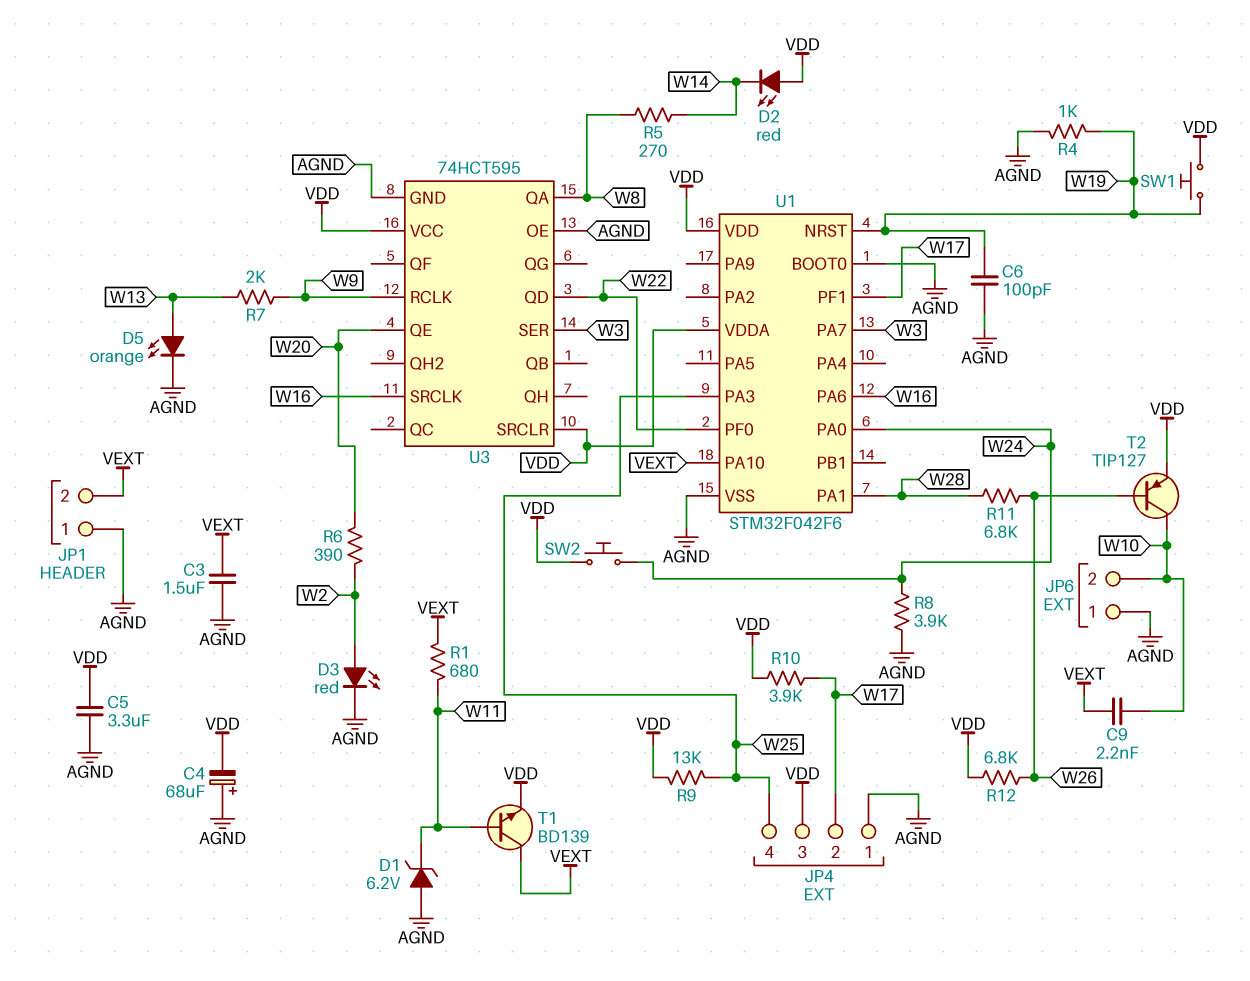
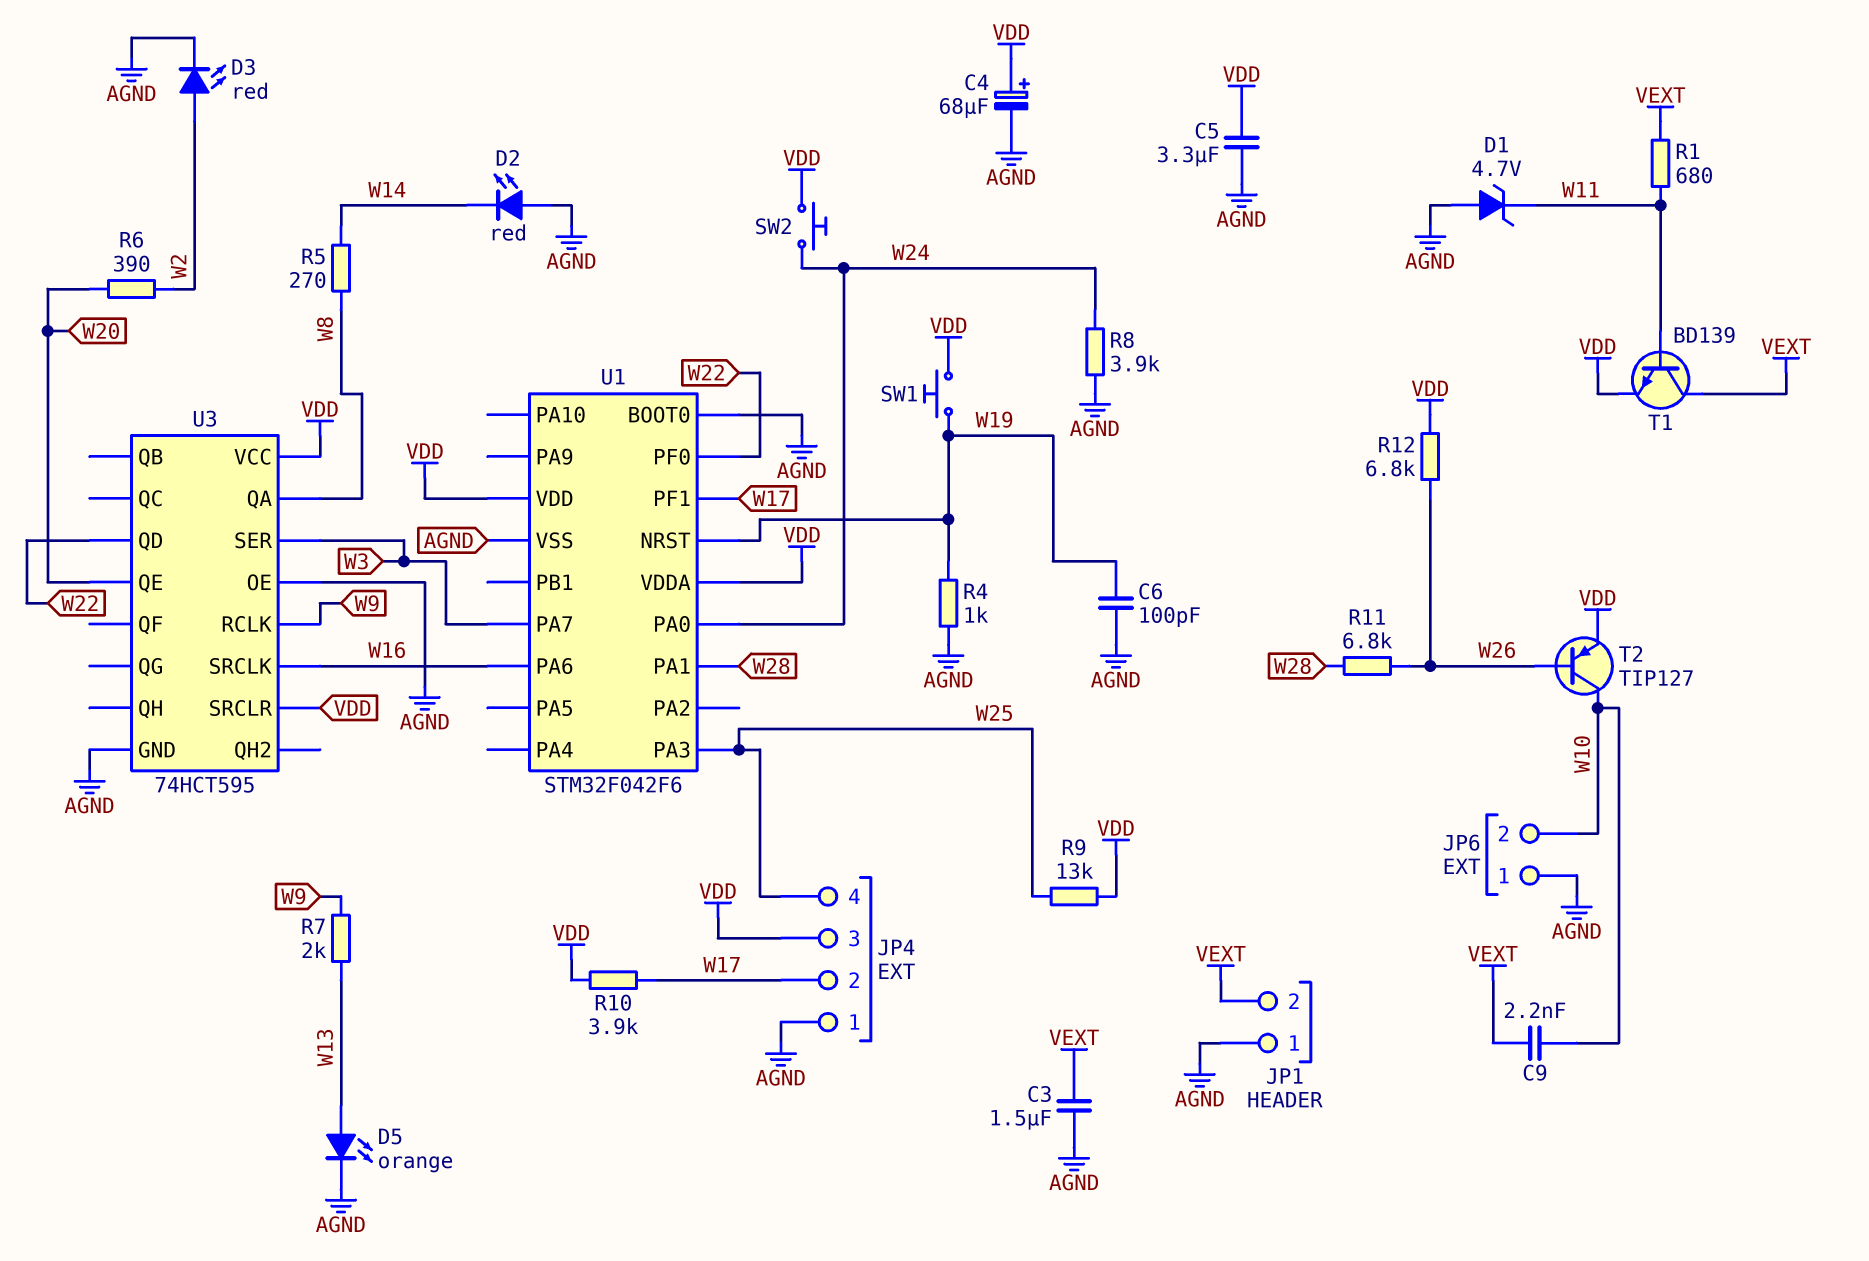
C4: 68uF (plus AGND, minus VDD) -> 68uF (plus VDD, minus AGND)
D1: zener 6.2V (A AGND, K W11) -> zener 4.7V (A AGND, K W11)
D2: LED red (A VDD, K W14) -> LED red (A AGND, K W14)
U1 pin PA10: VEXT -> none

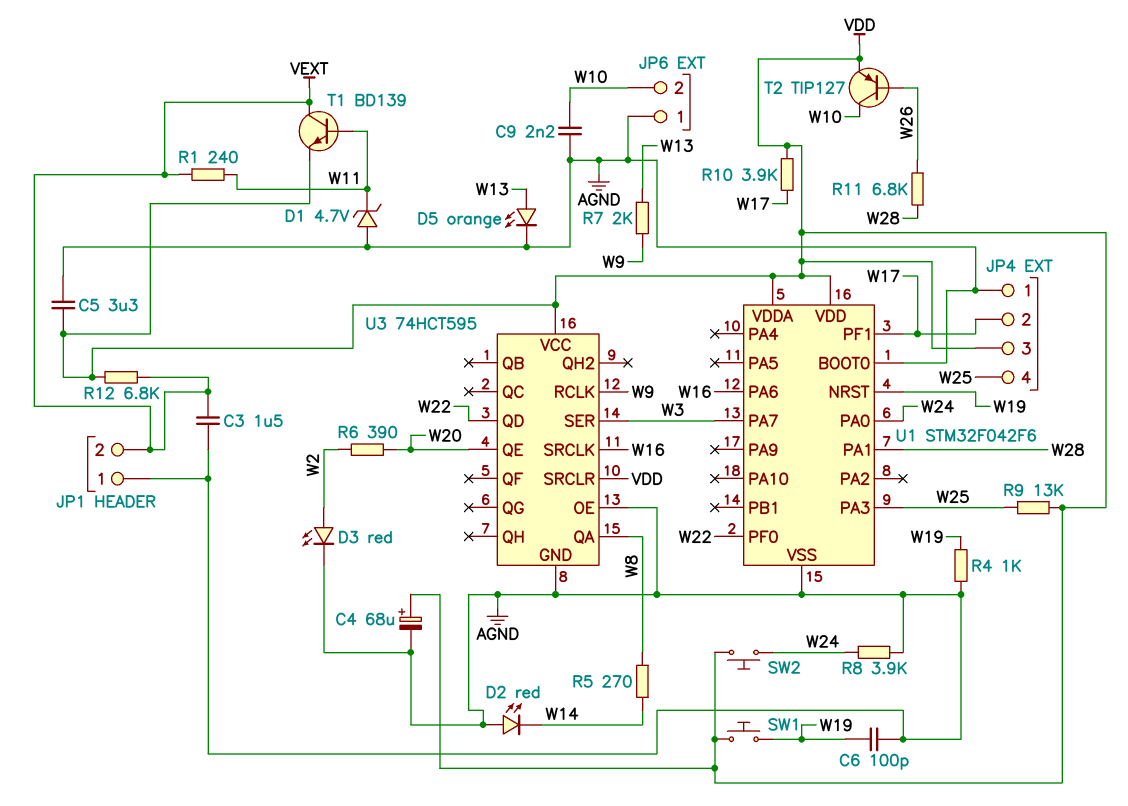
C9: 2.2nF (VEXT, W10) -> 2.2nF (AGND, W10)
R1: 680 (VEXT, W11) -> 240 (VEXT, W11)
R12: 6.8k (VDD, W26) -> 6.8k (VDD, VEXT)

